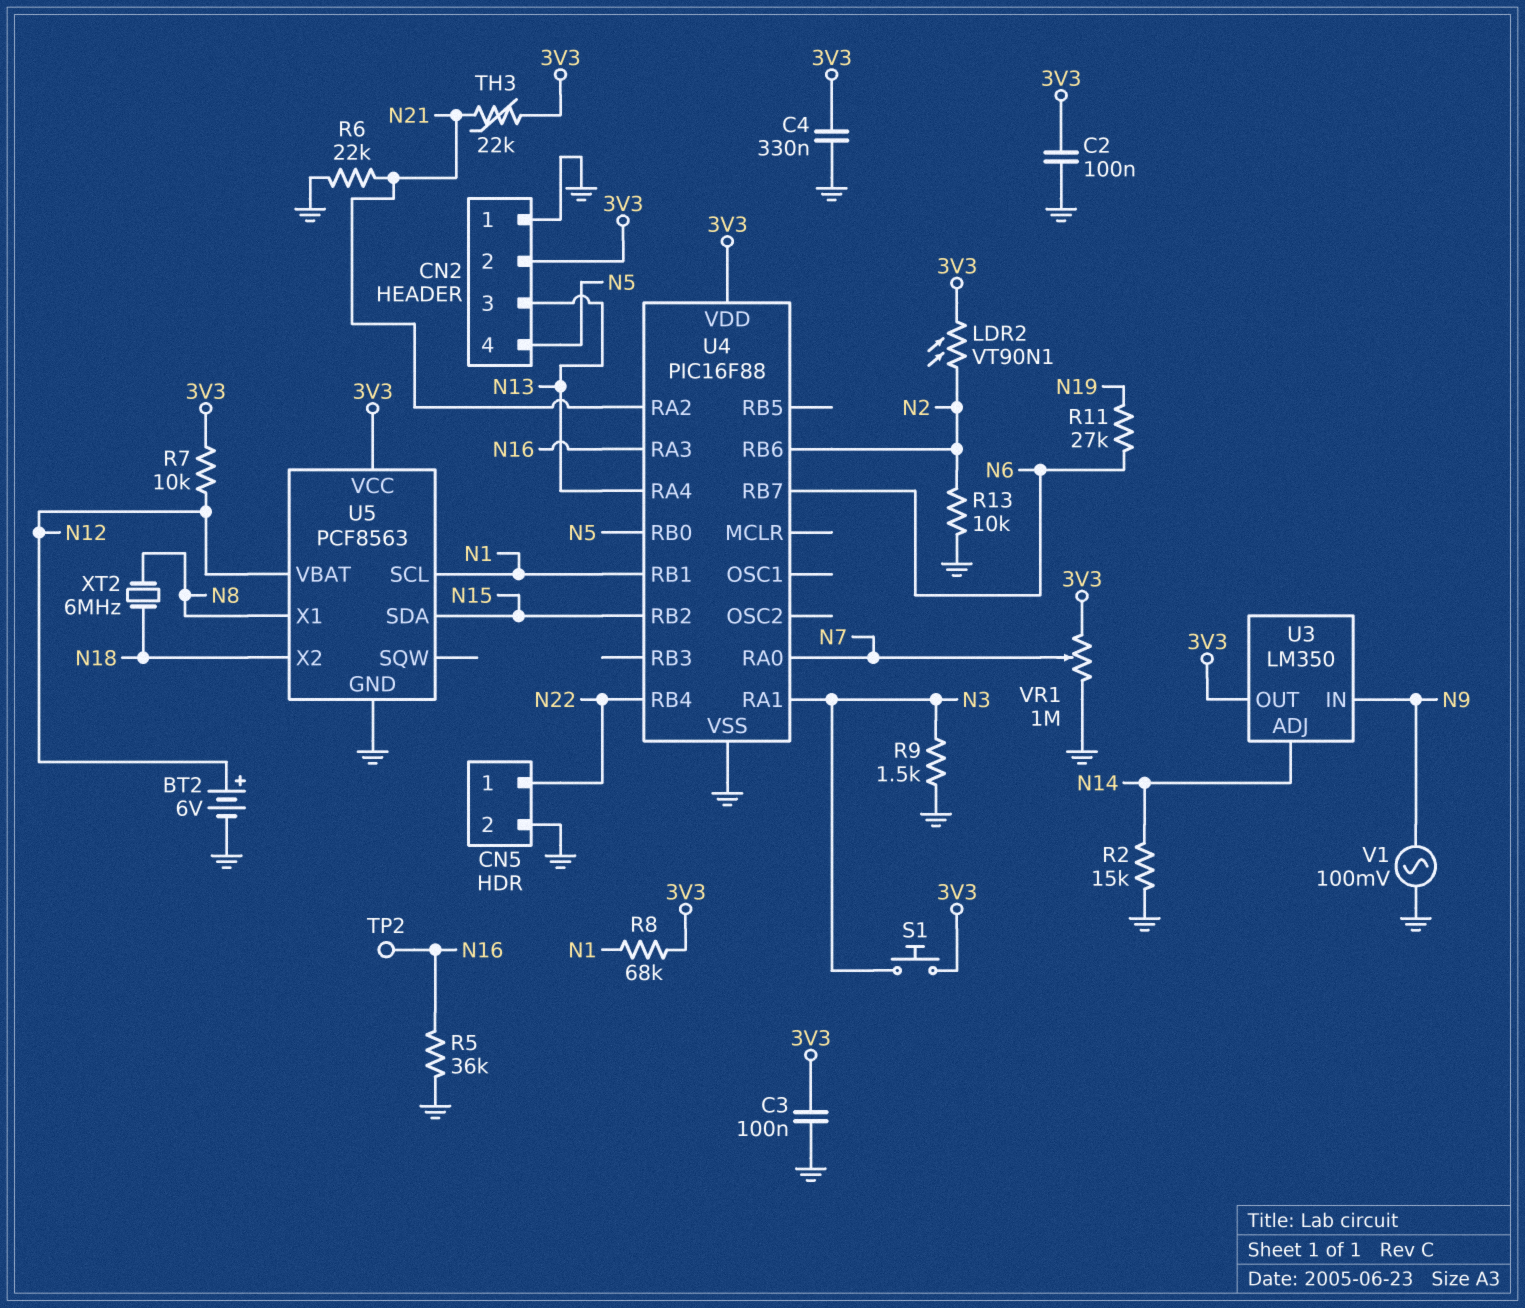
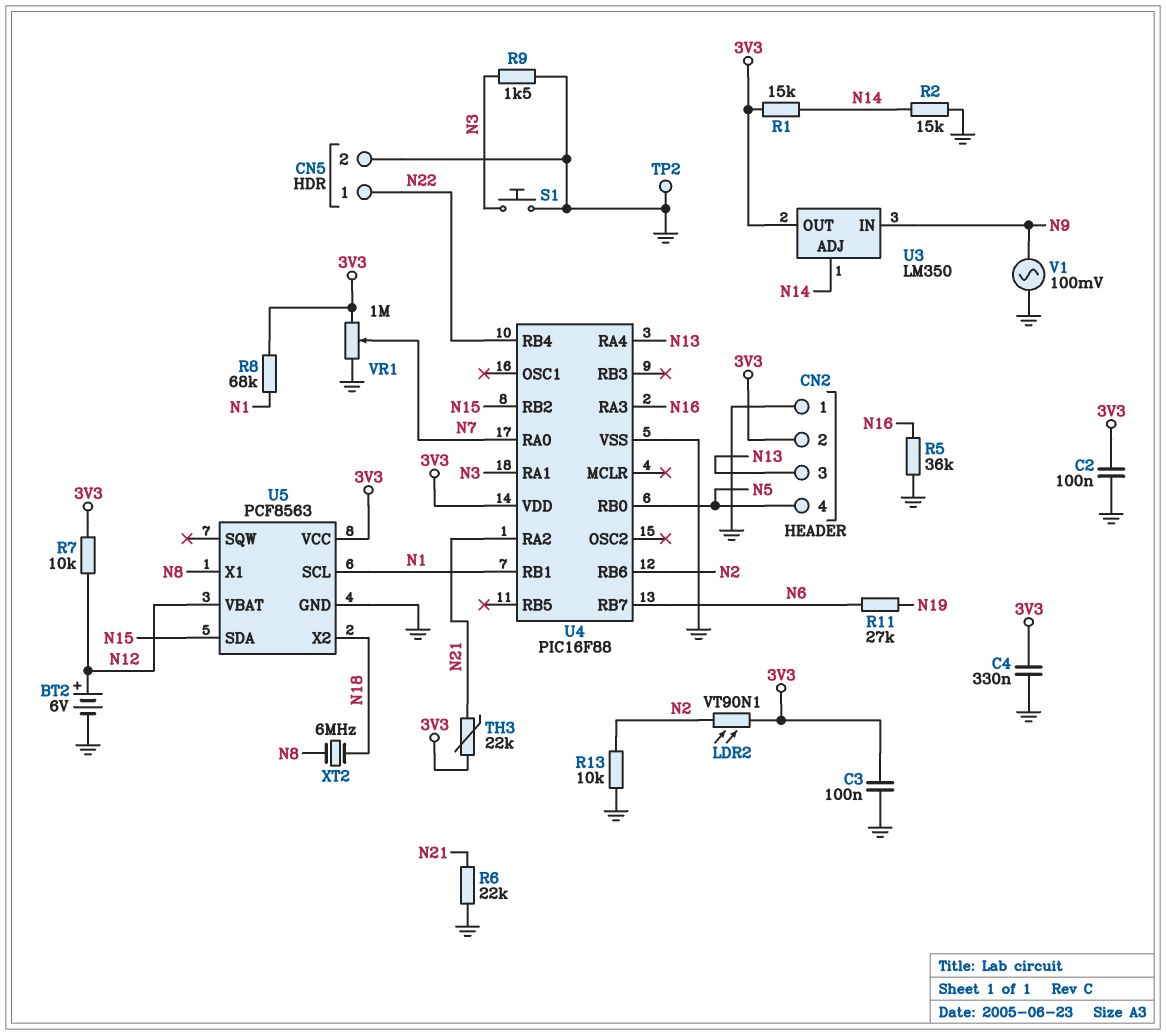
R1: none -> 15k (3V3, N14)
S1: button (3V3, N3) -> button (GND, N3)
TP2: test point (N16) -> test point (GND)

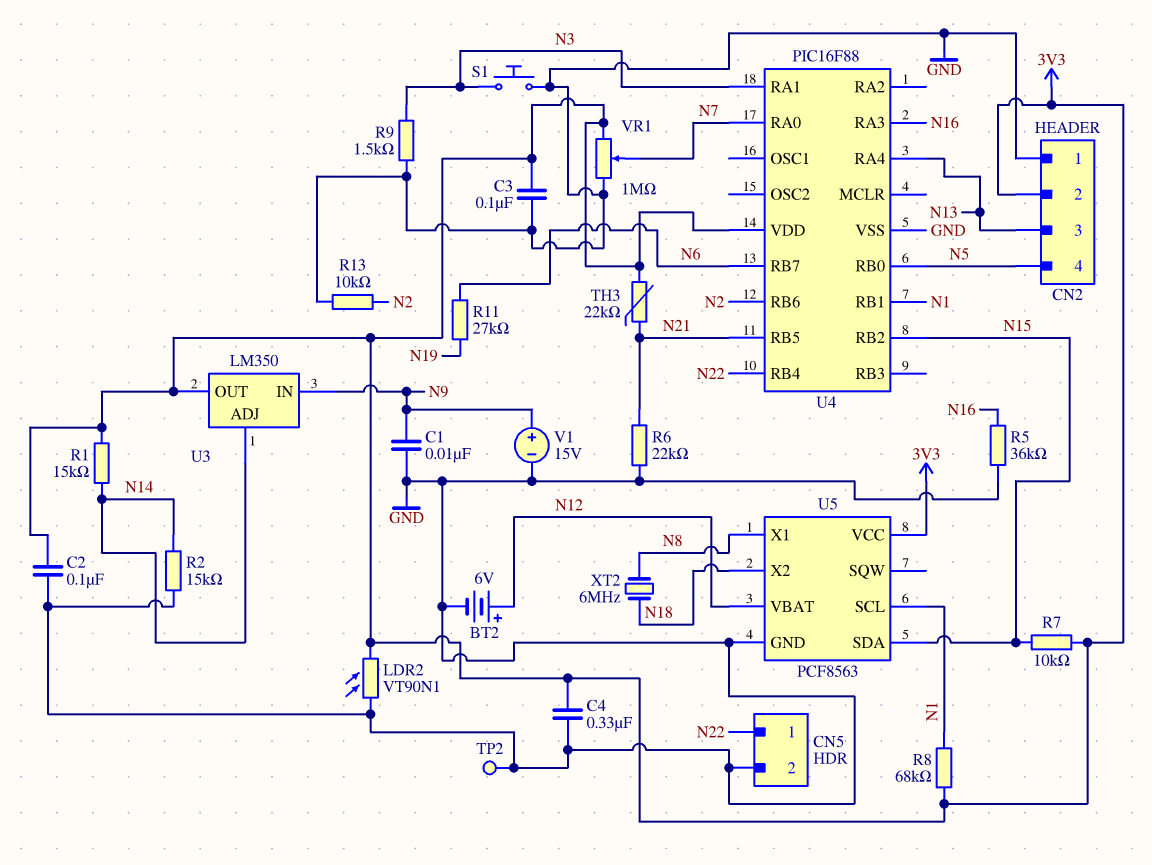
C1: none -> 10nF (GND, N9)
LDR2: VT90N1 (3V3, N2) -> VT90N1 (3V3, GND)
R7: 10k (3V3, N12) -> 10k (3V3, N15)
U4 pin RA2: N21 -> none
U4 pin RB5: none -> N21
V1: AC 100mV (GND, N9) -> 15V (plus N9, minus GND)

